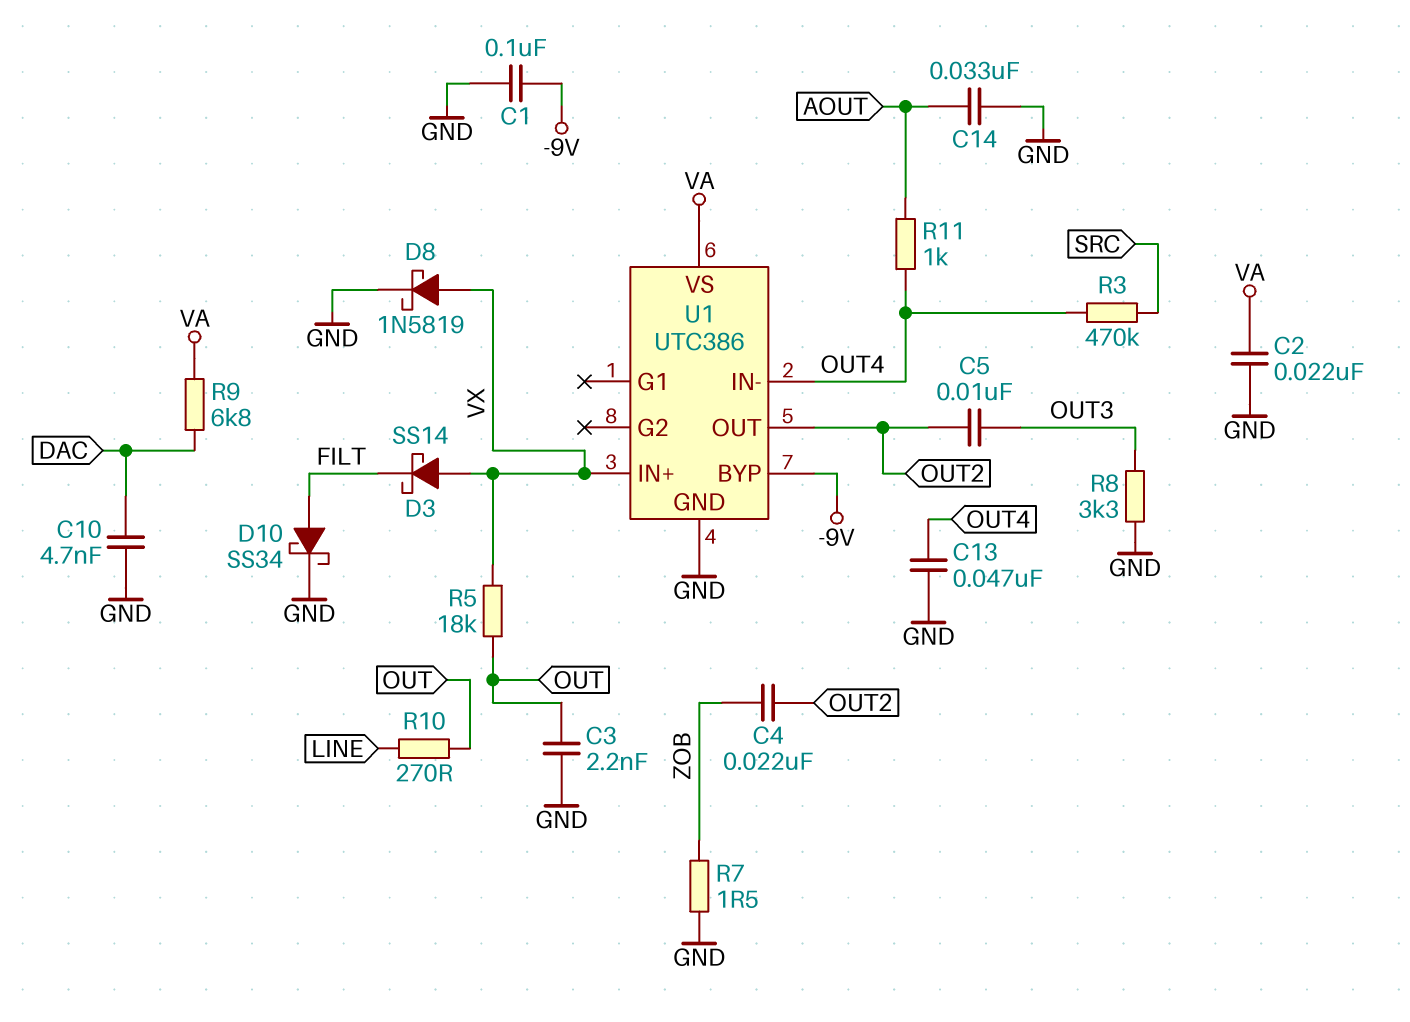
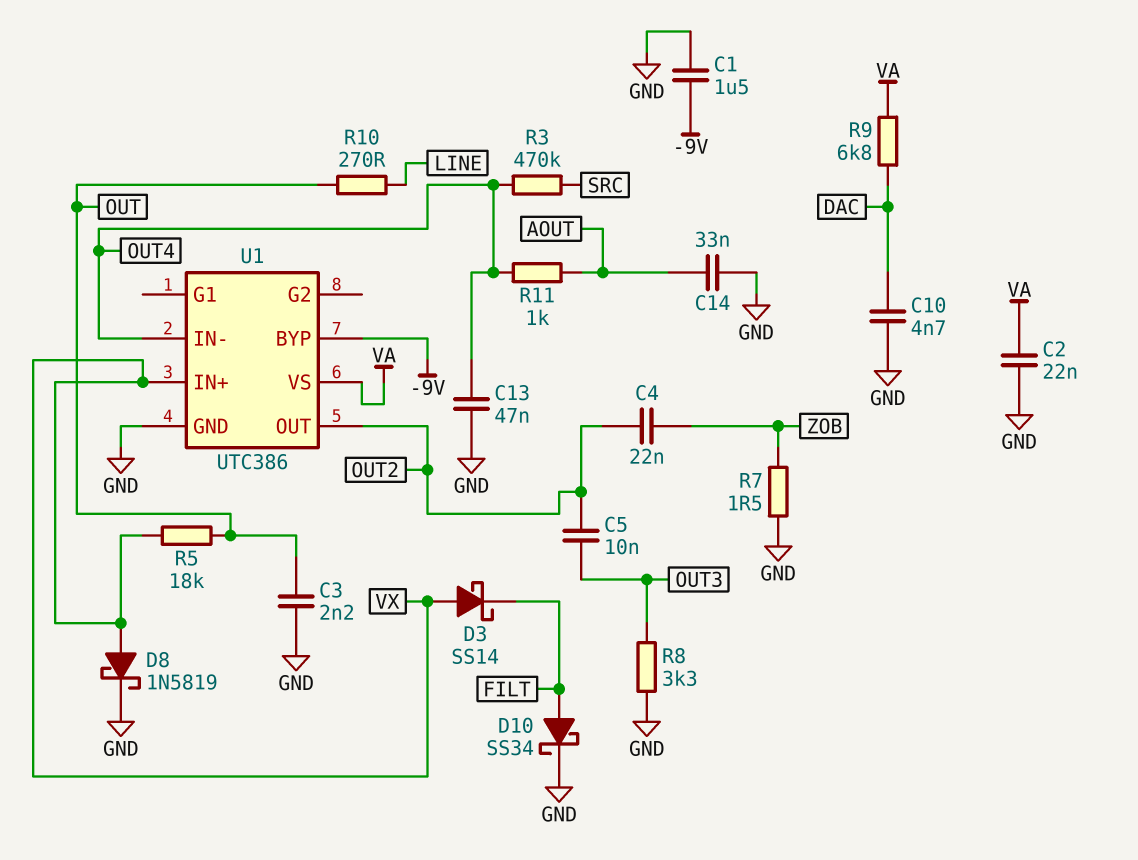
C1: 100nF (-9V, GND) -> 1.5uF (-9V, GND)

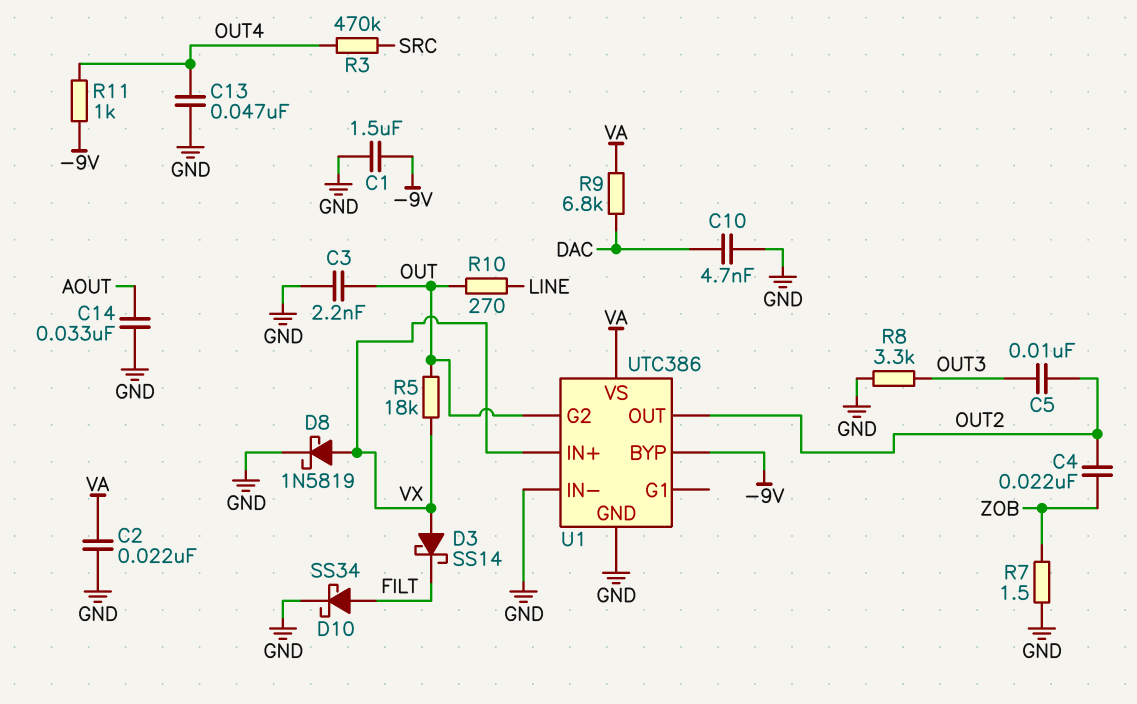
R11: 1k (AOUT, OUT4) -> 1k (-9V, OUT4)
U1 pin G2: none -> OUT
U1 pin IN-: OUT4 -> GND

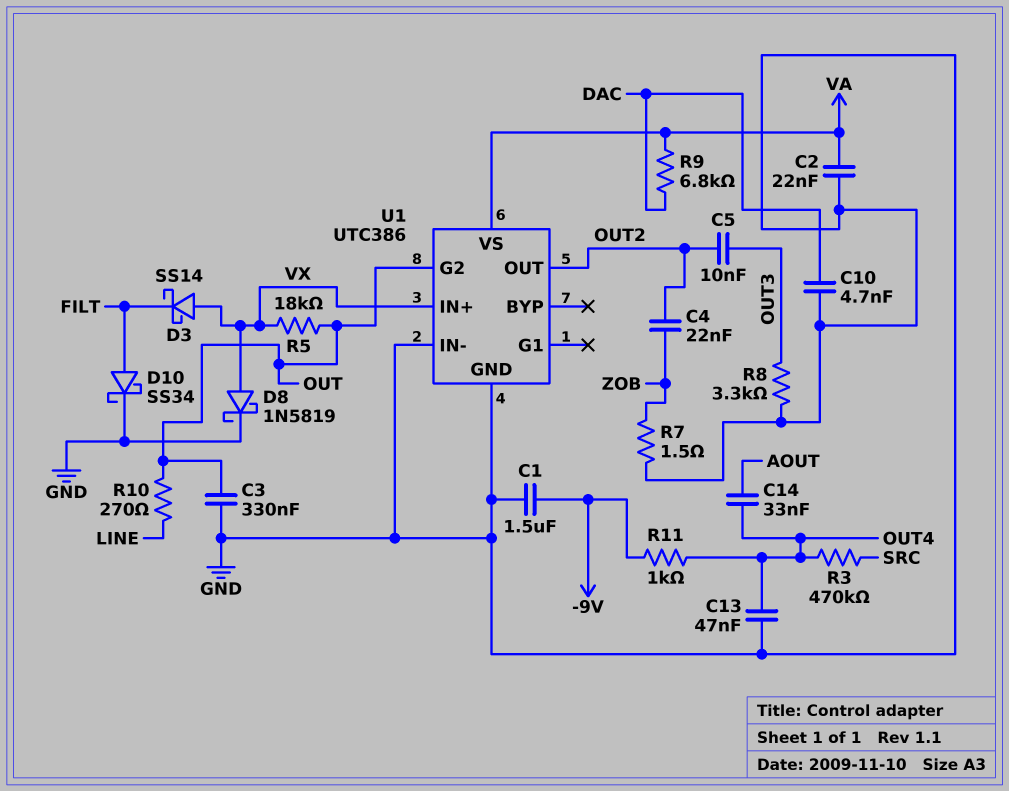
C3: 2.2nF (GND, OUT) -> 330nF (GND, OUT)
C14: 33nF (AOUT, GND) -> 33nF (AOUT, OUT4)
U1 pin BYP: -9V -> none

